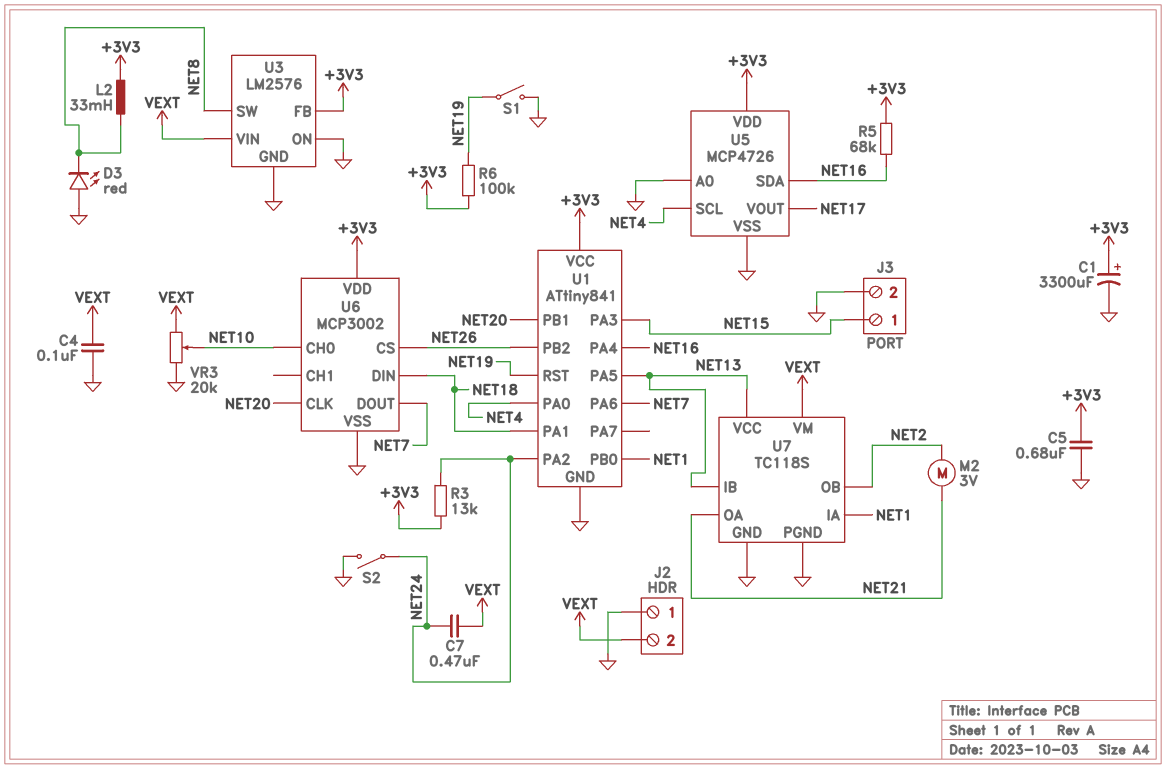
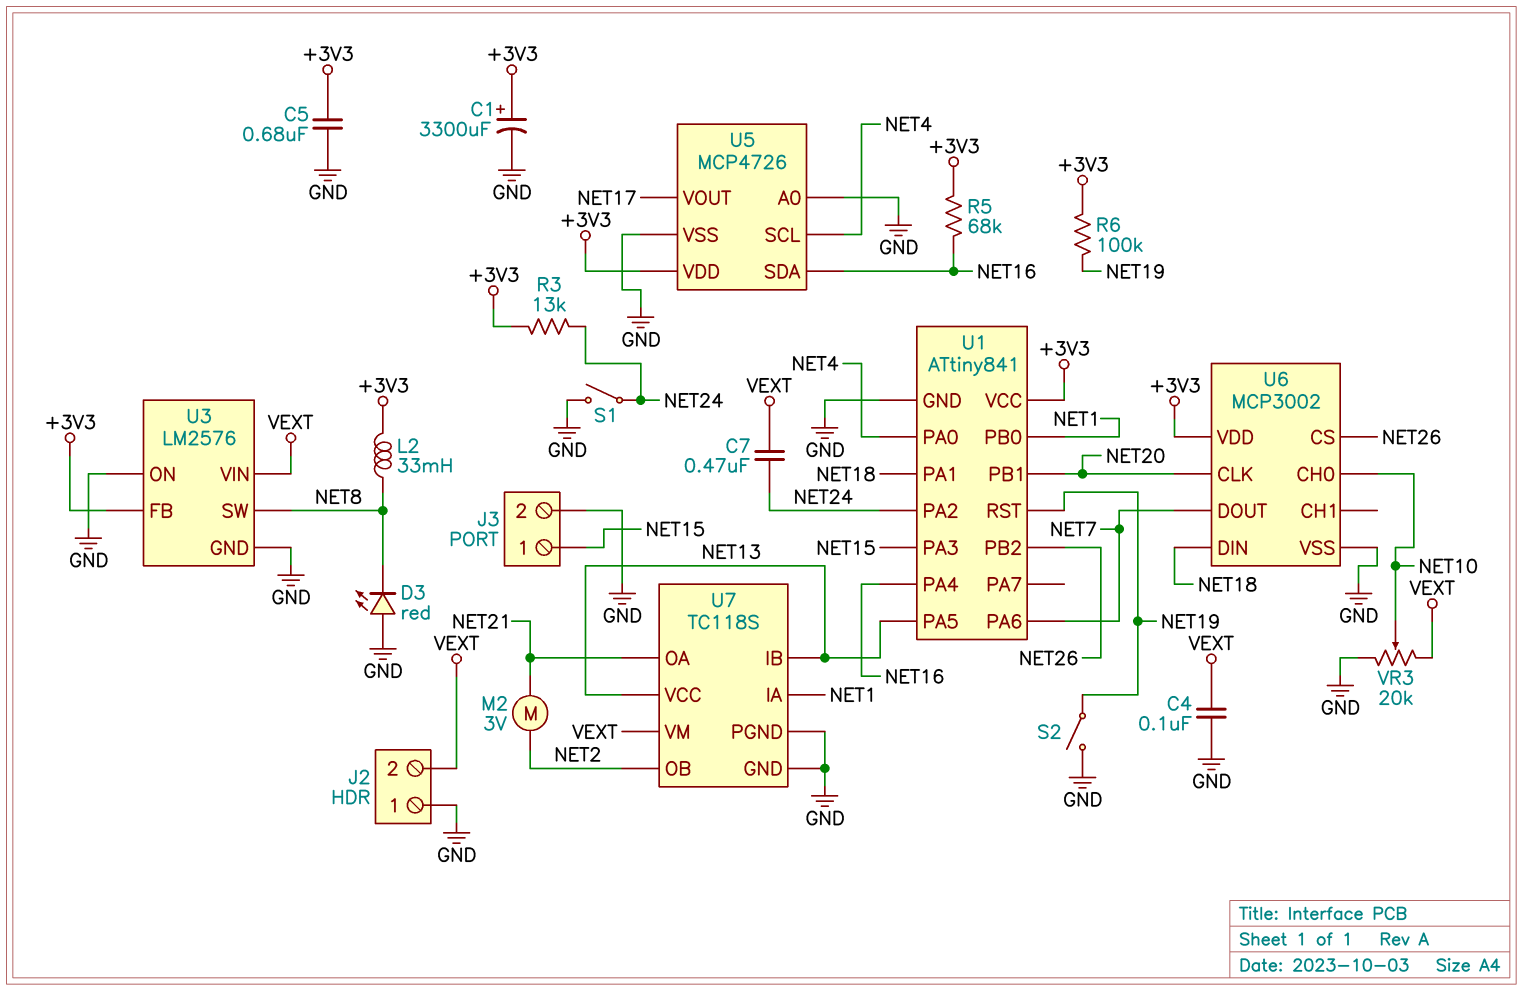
S1: switch (GND, NET19) -> switch (GND, NET24)
S2: switch (GND, NET24) -> switch (GND, NET19)

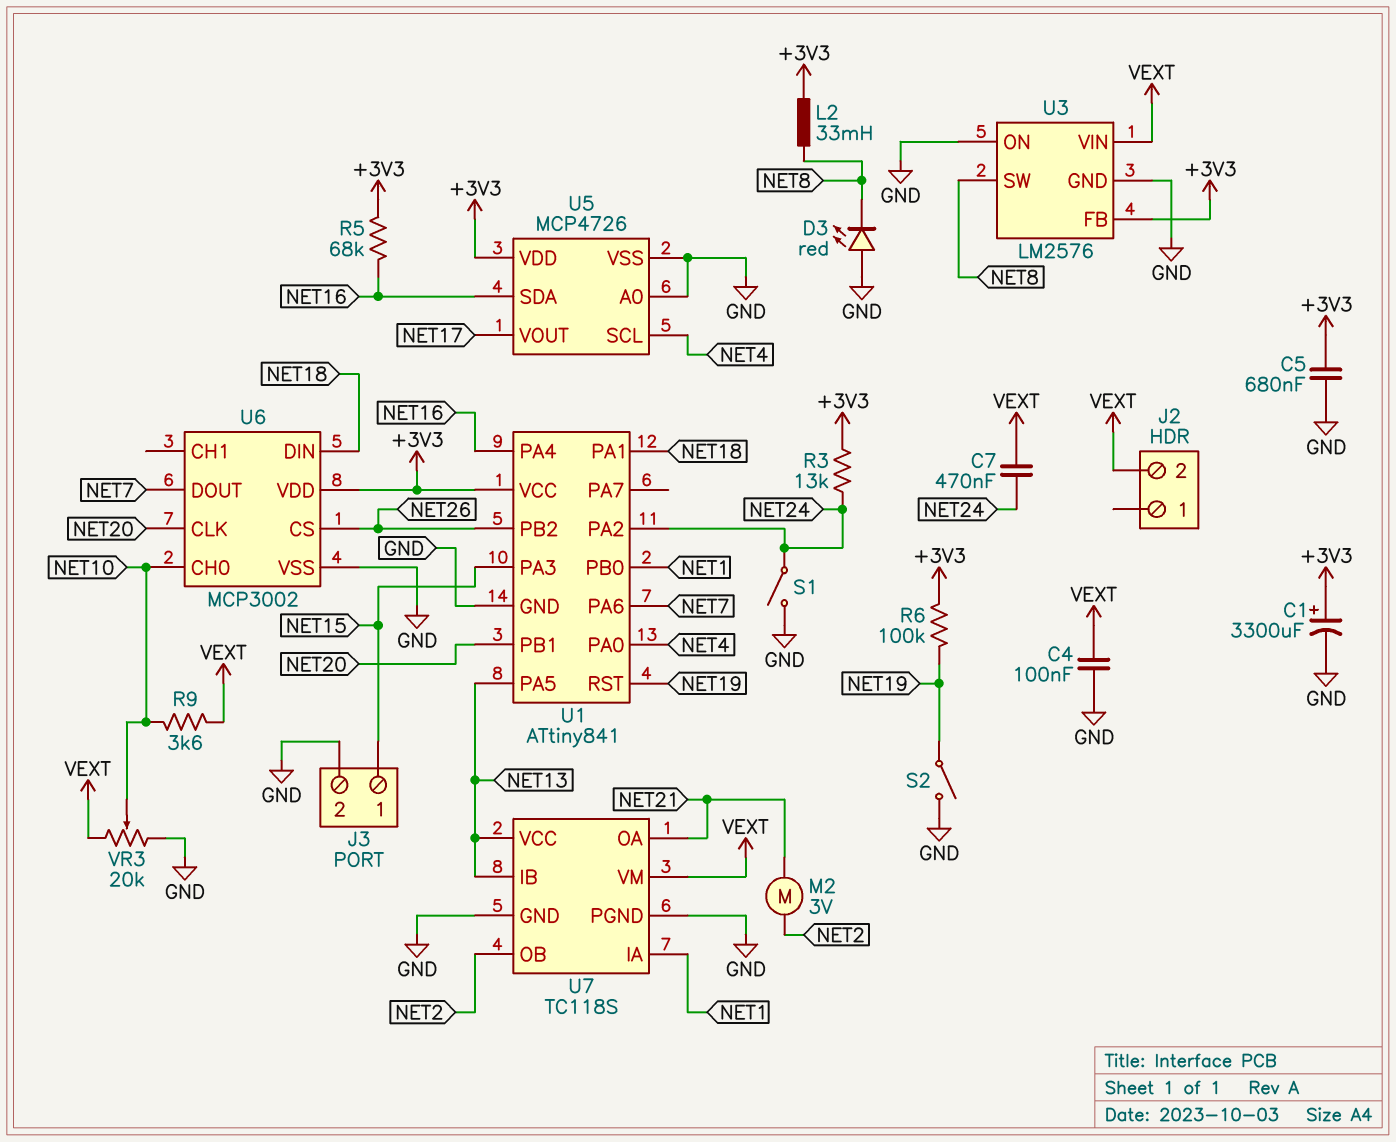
J2 pin 1: GND -> none
R9: none -> 3.6k (NET10, VEXT)

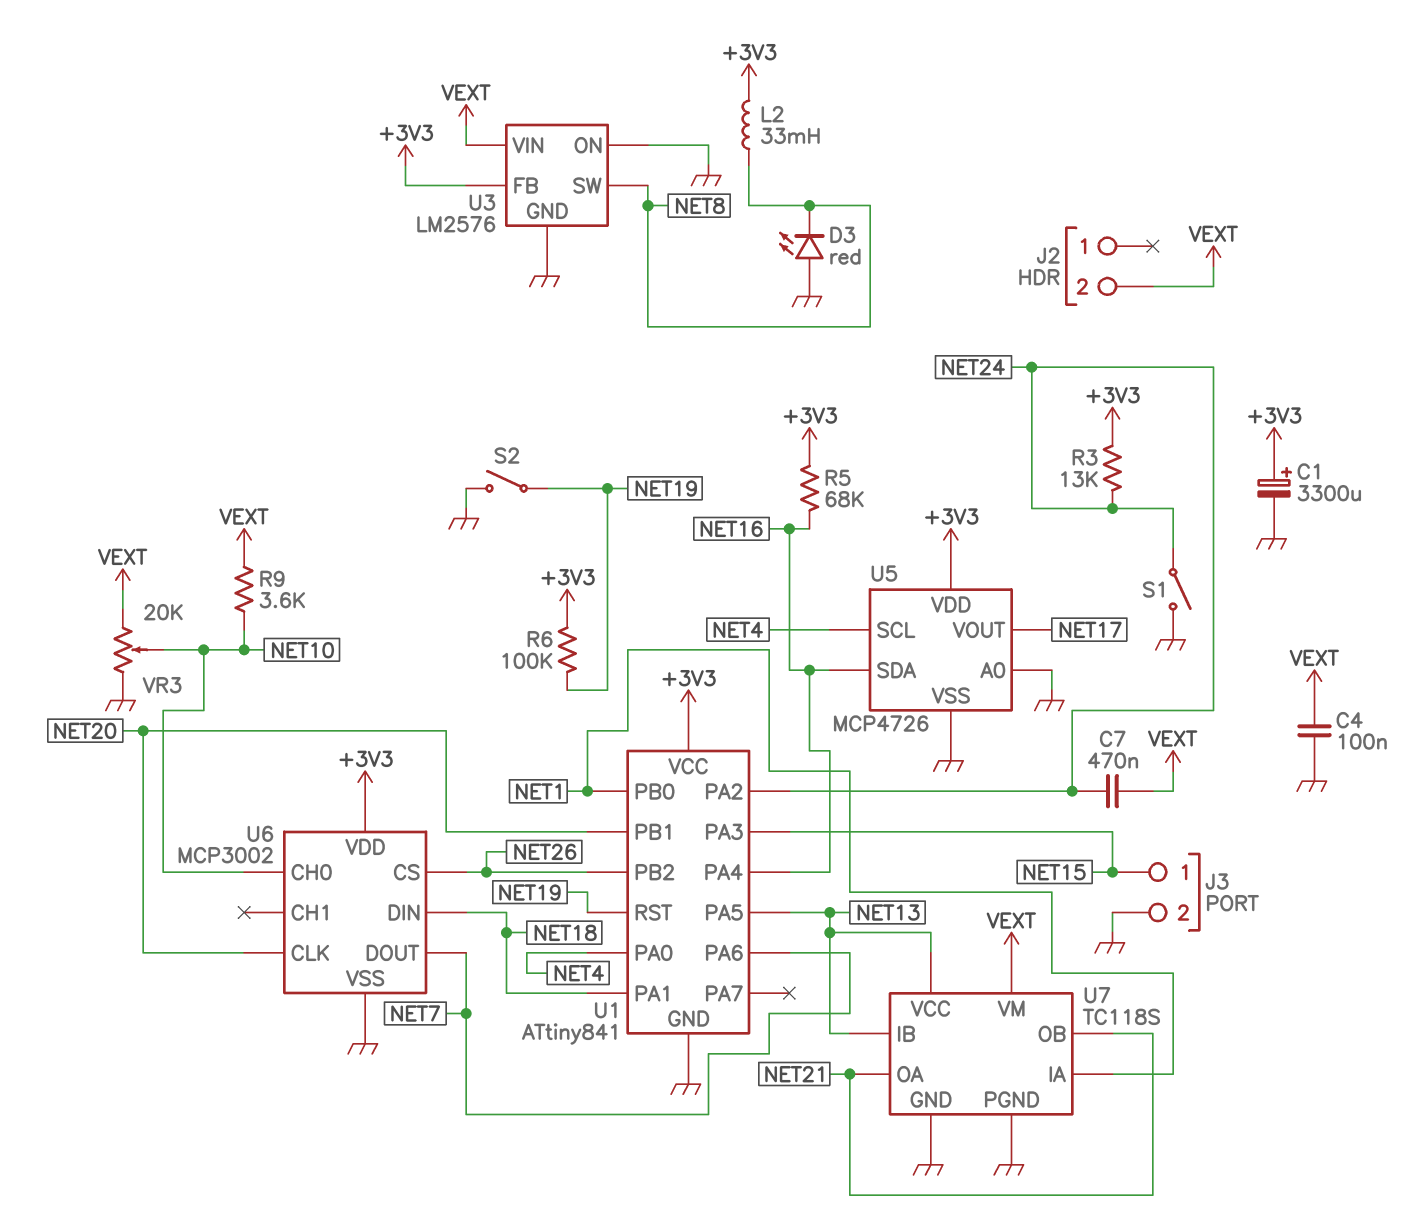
C5: 680nF (+3V3, GND) -> none
M2: motor 3V (NET2, NET21) -> none
U7 pin OB: NET2 -> NET21

